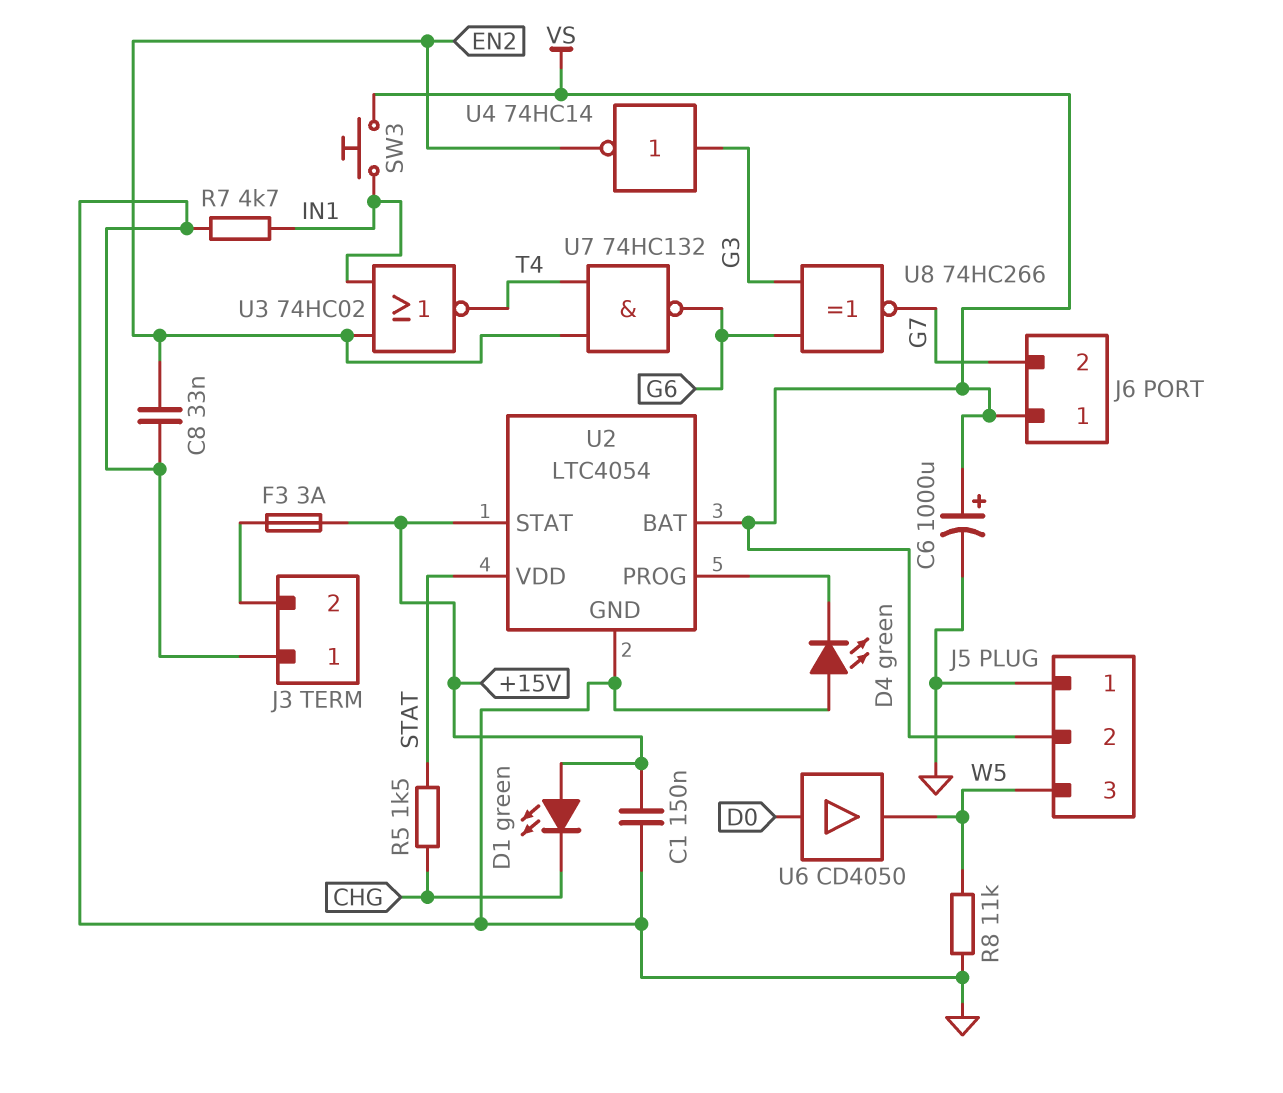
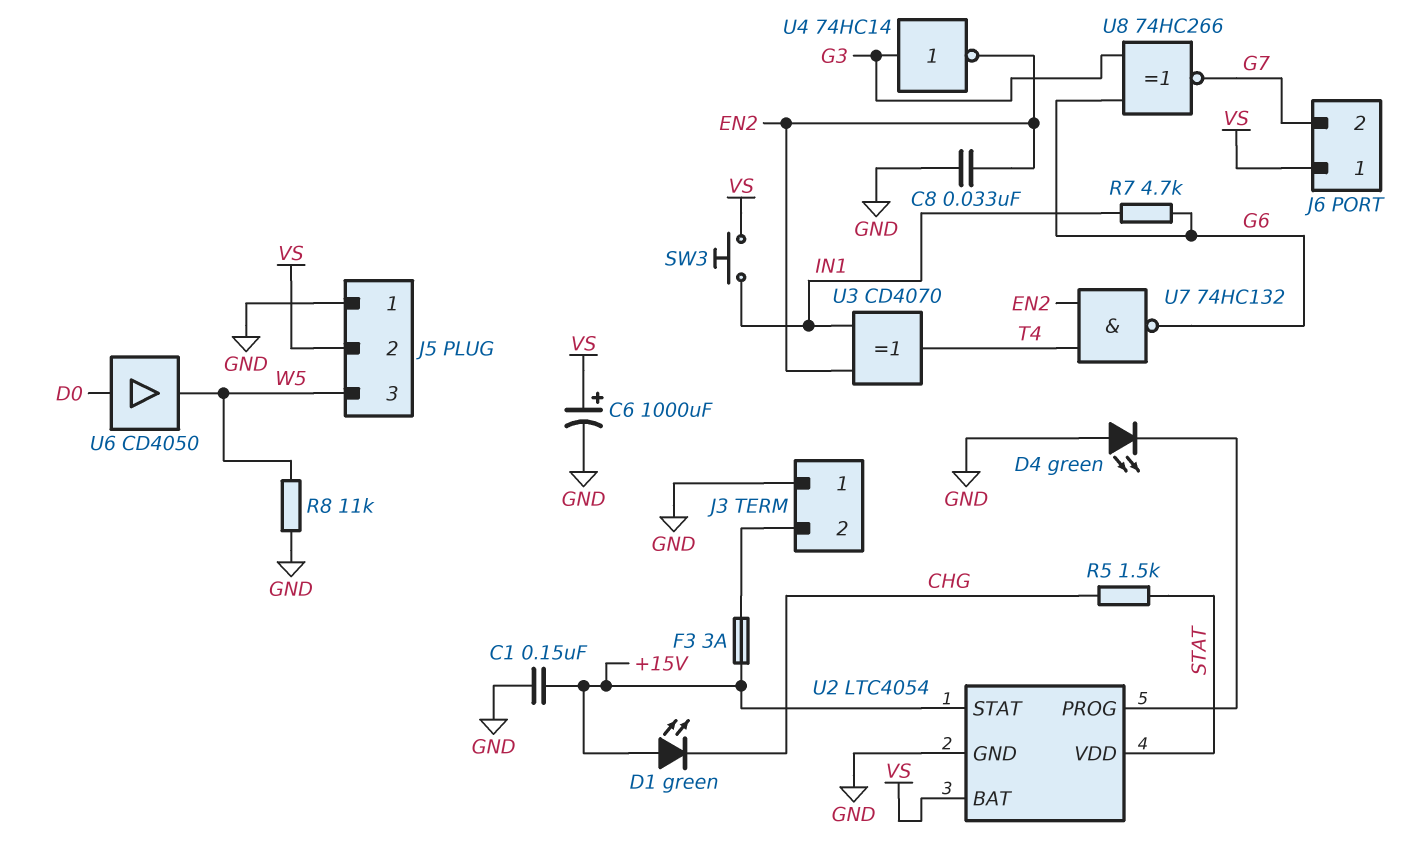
R7: 4.7k (GND, IN1) -> 4.7k (G6, IN1)
U3: NOR 74HC02 (in EN2, in IN1, out T4) -> XOR CD4070 (in EN2, in IN1, out T4)

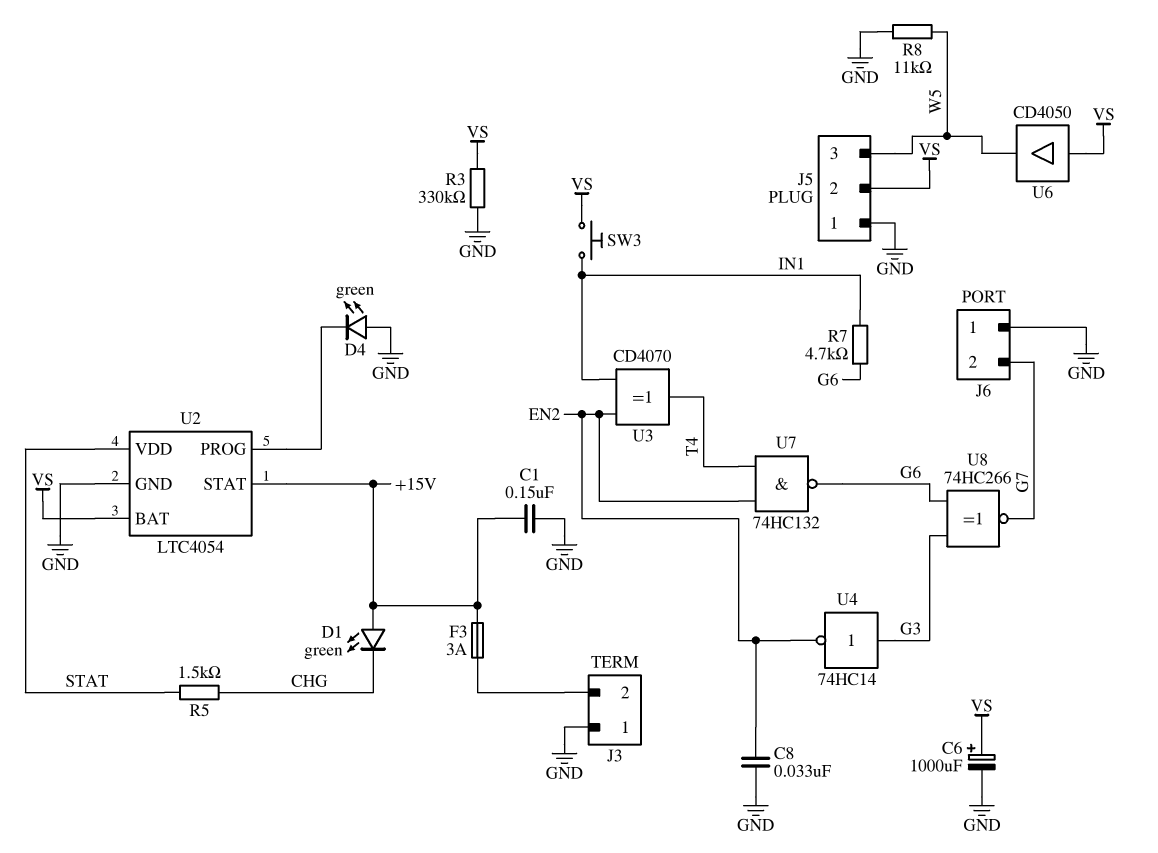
J6 pin 1: VS -> GND
R3: none -> 330k (GND, VS)
U6: buffer CD4050 (in D0, out W5) -> buffer CD4050 (in VS, out W5)

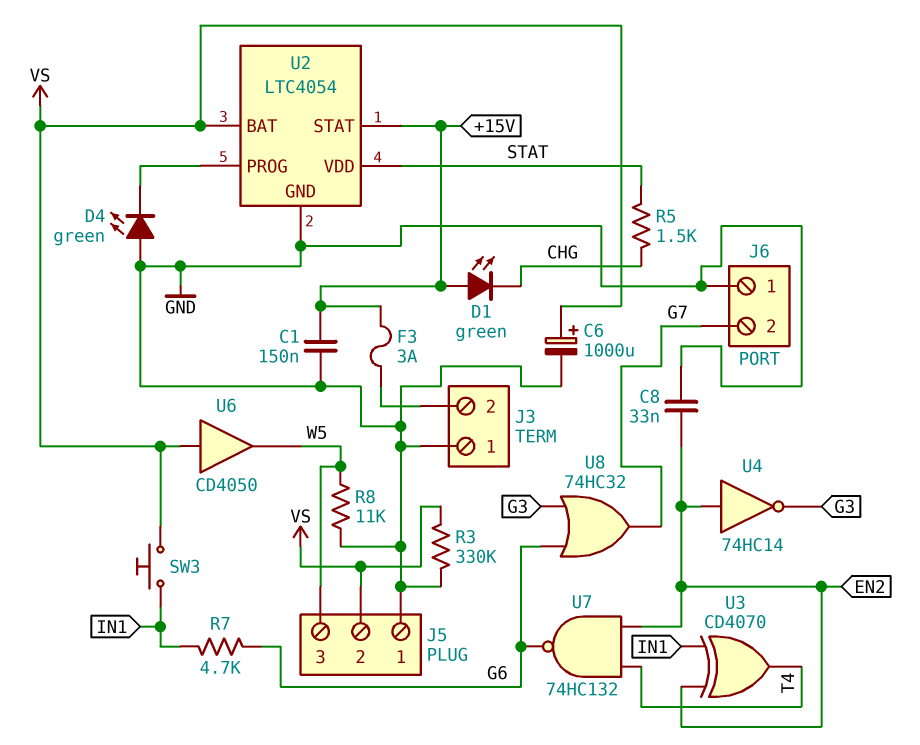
U4: NOT 74HC14 (in G3, out EN2) -> NOT 74HC14 (in EN2, out G3)
U8: XNOR 74HC266 (in G3, in G6, out G7) -> OR 74HC32 (in G3, in G6, out G7)

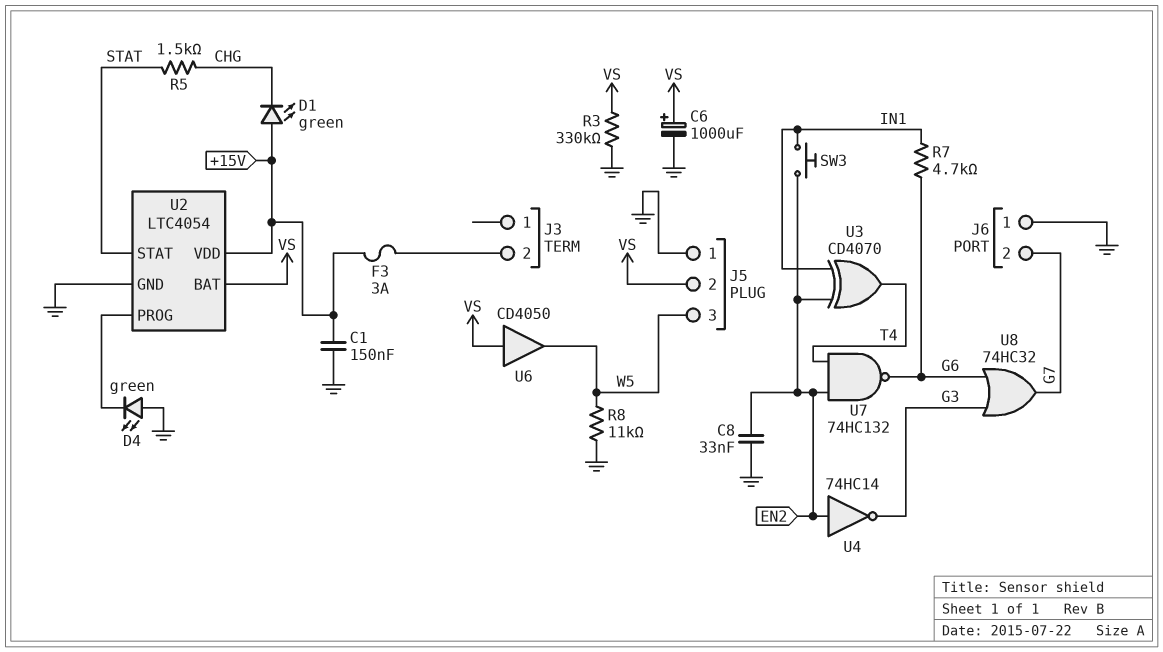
J3 pin 1: GND -> none
SW3: button (IN1, VS) -> button (EN2, IN1)
U2 pin STAT: +15V -> STAT
U2 pin VDD: STAT -> +15V

